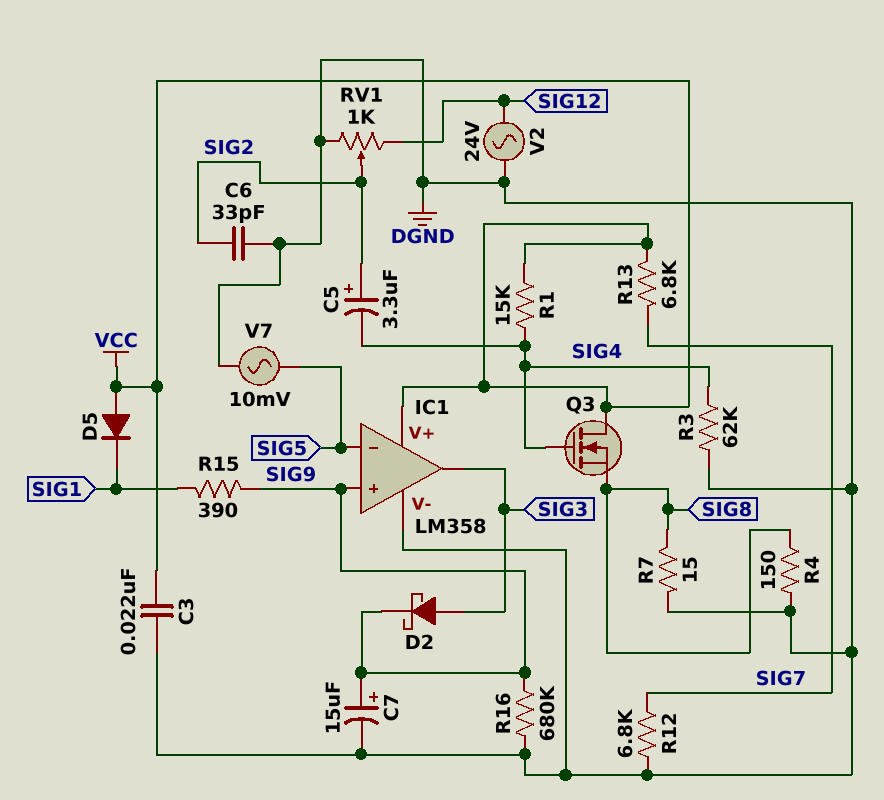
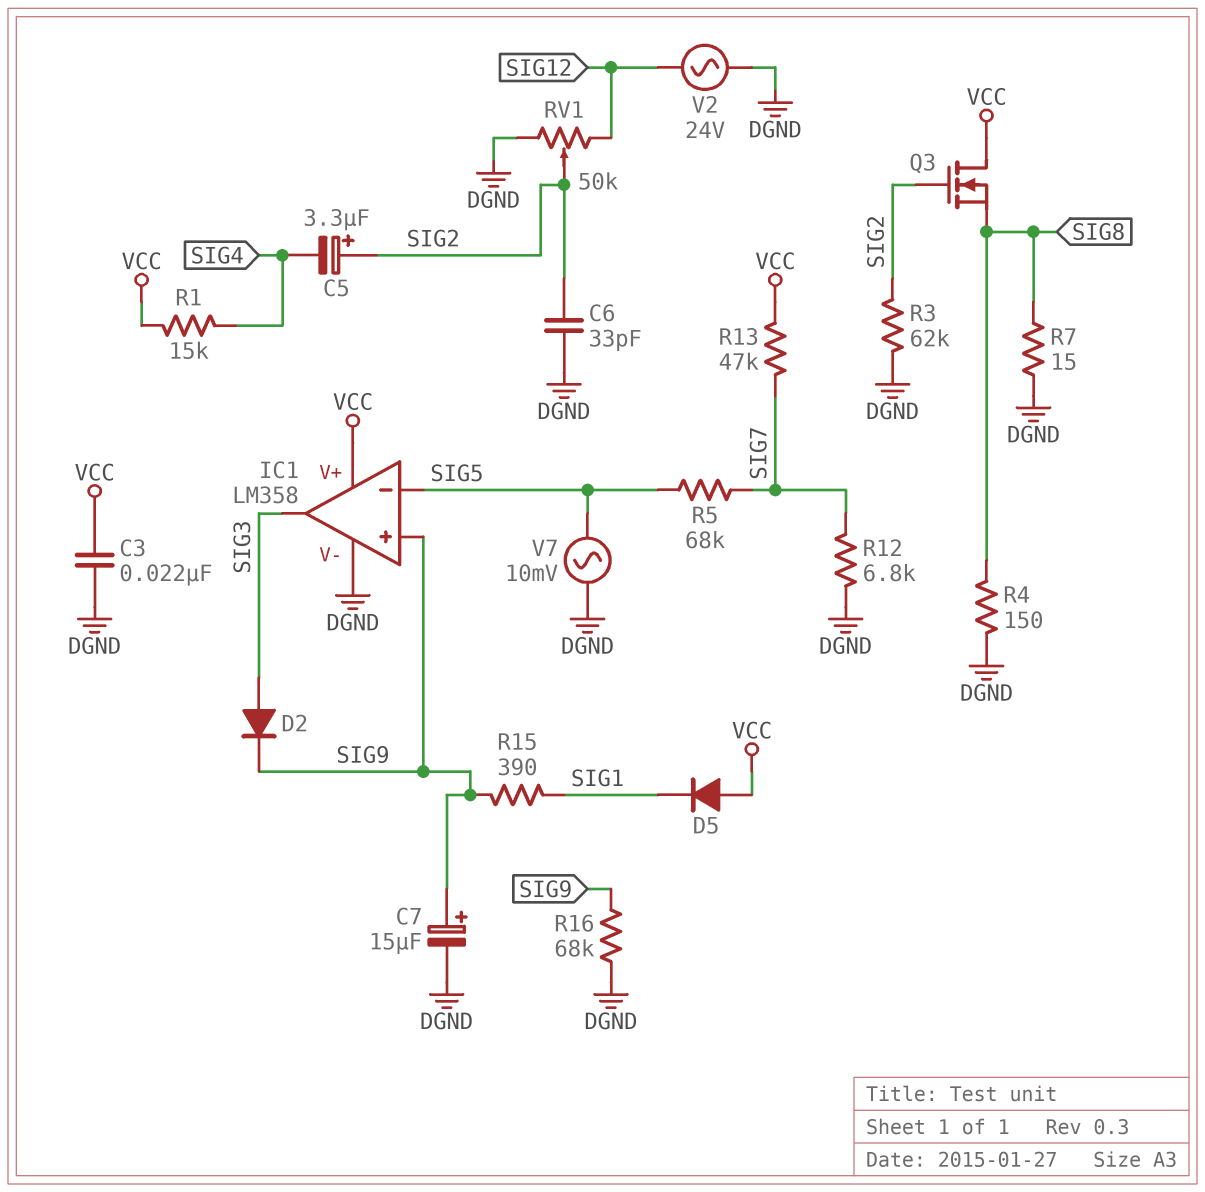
D2: schottky (A SIG3, K SIG9) -> diode (A SIG3, K SIG9)
Q3: NMOS (G SIG4, D VCC, S SIG8) -> NMOS (G SIG2, D VCC, S SIG8)
R3: 62k (DGND, SIG4) -> 62k (DGND, SIG2)
R5: none -> 68k (SIG5, SIG7)
R13: 6.8k (SIG7, VCC) -> 47k (SIG7, VCC)
R16: 680k (DGND, SIG9) -> 68k (DGND, SIG9)
RV1: 1k (DGND, SIG12, wiper SIG2) -> 50k (DGND, SIG12, wiper SIG2)

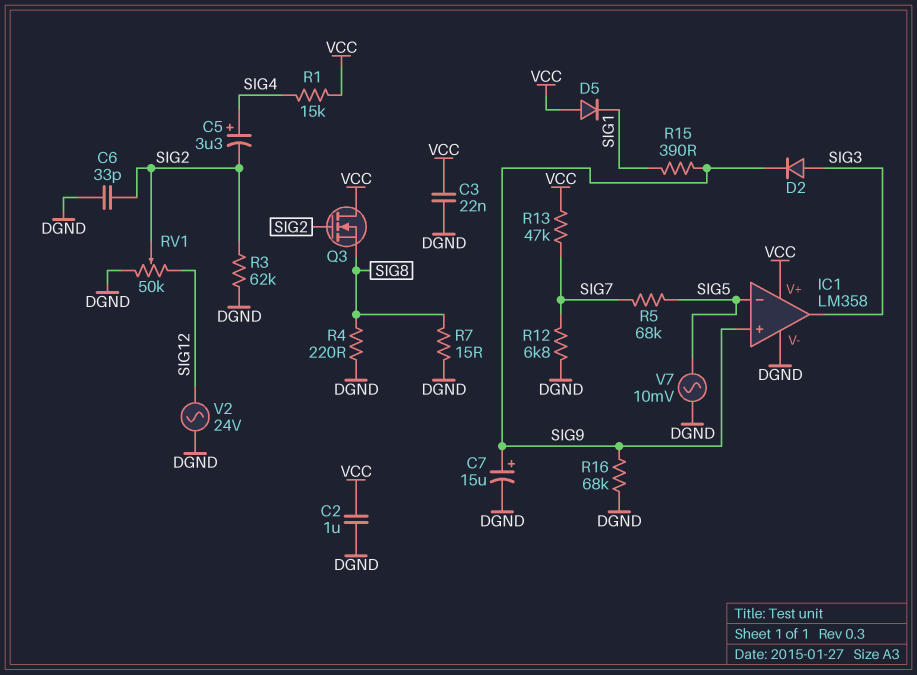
C2: none -> 1uF (DGND, VCC)
C5: 3.3uF (plus SIG2, minus SIG4) -> 3.3uF (plus SIG4, minus SIG2)
R4: 150 (DGND, SIG8) -> 220 (DGND, SIG8)

